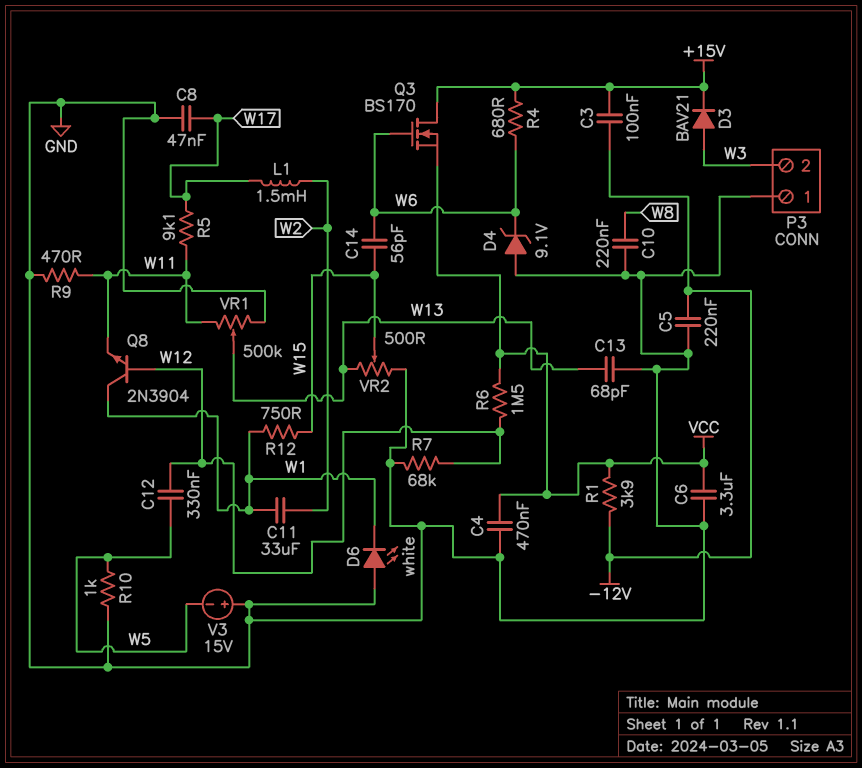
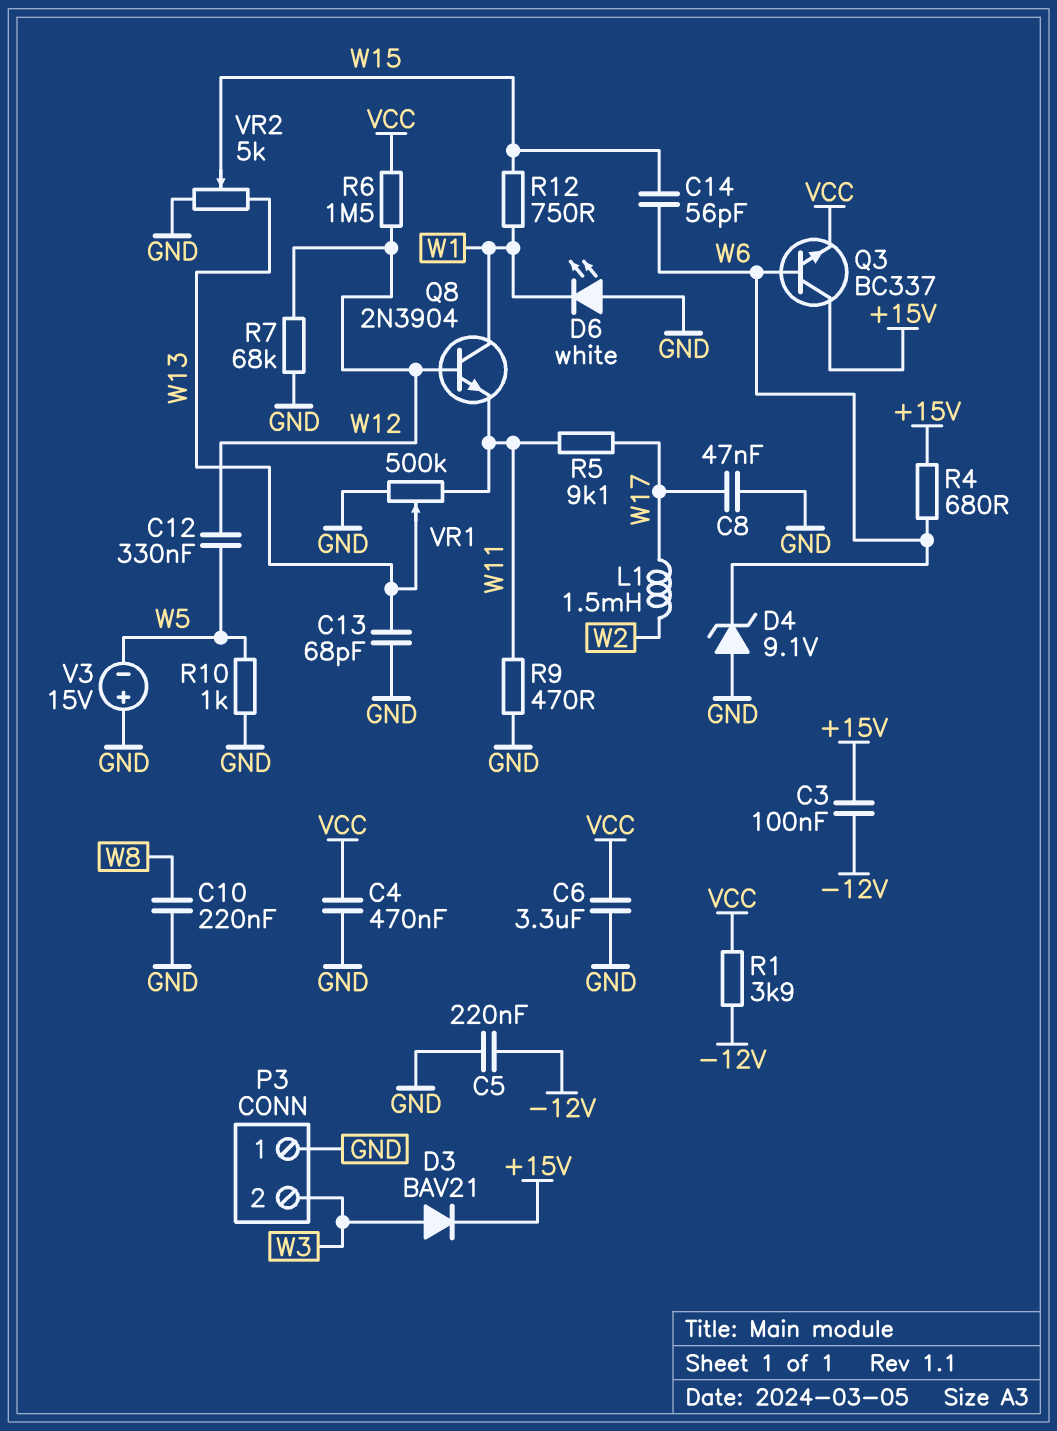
C11: 33uF (W1, W2) -> none
Q3: NMOS BS170 (G W6, D +15V, S VCC) -> NPN BC337 (B W6, C +15V, E VCC)
VR2: 500 (GND, W13, wiper W15) -> 5k (GND, W13, wiper W15)

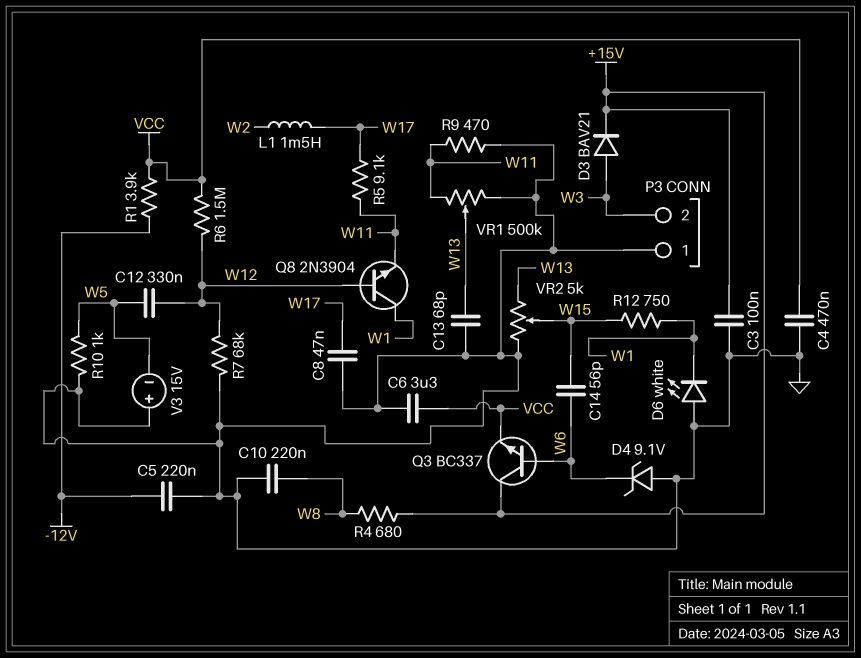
C3: 100nF (+15V, -12V) -> 100nF (+15V, GND)
R4: 680 (+15V, W6) -> 680 (+15V, W8)

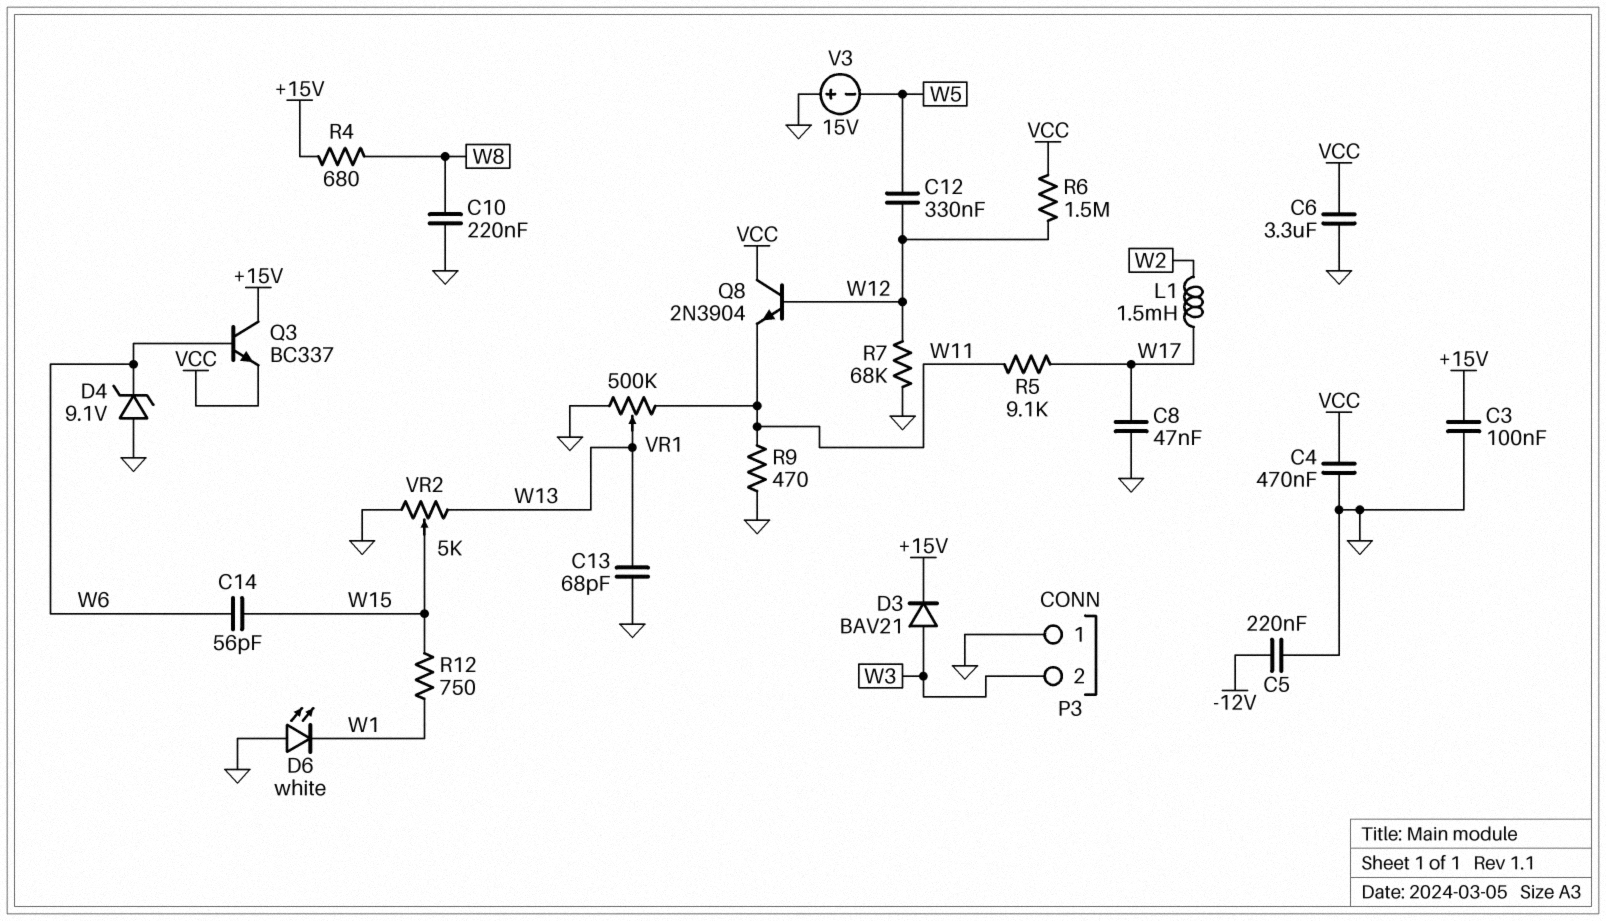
Q8: NPN 2N3904 (B W12, C W1, E W11) -> NPN 2N3904 (B W12, C VCC, E W11)
R1: 3.9k (-12V, VCC) -> none
R10: 1k (GND, W5) -> none

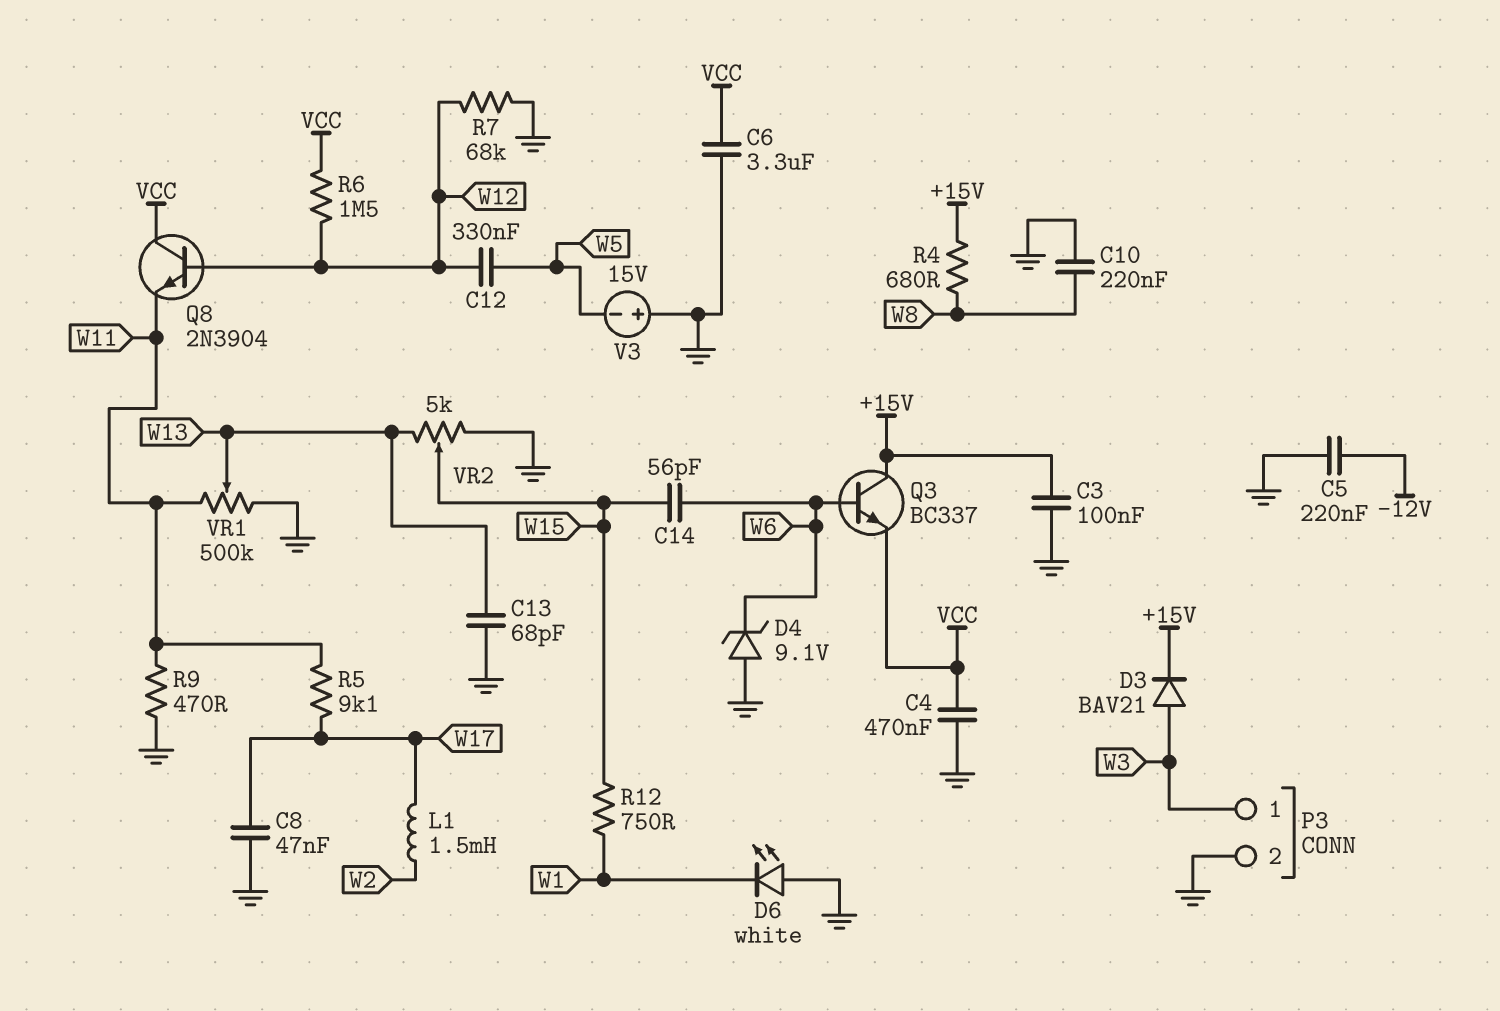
P3 pin 1: GND -> W3
P3 pin 2: W3 -> GND

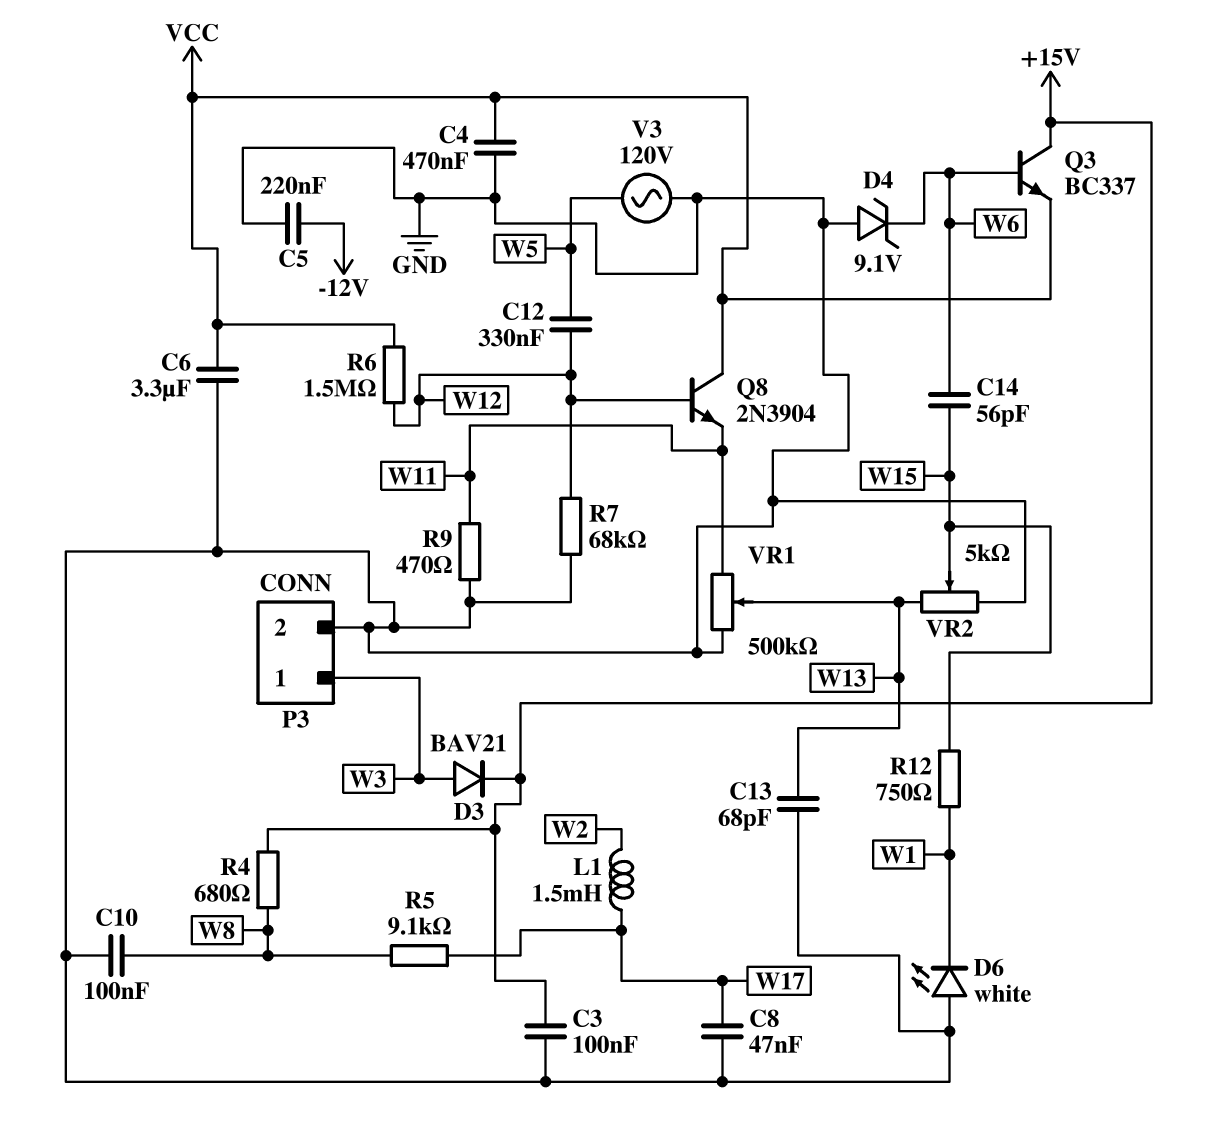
C10: 220nF (GND, W8) -> 100nF (GND, W8)
R5: 9.1k (W11, W17) -> 9.1k (W8, W17)
V3: 15V (plus GND, minus W5) -> AC 120V (GND, W5)

